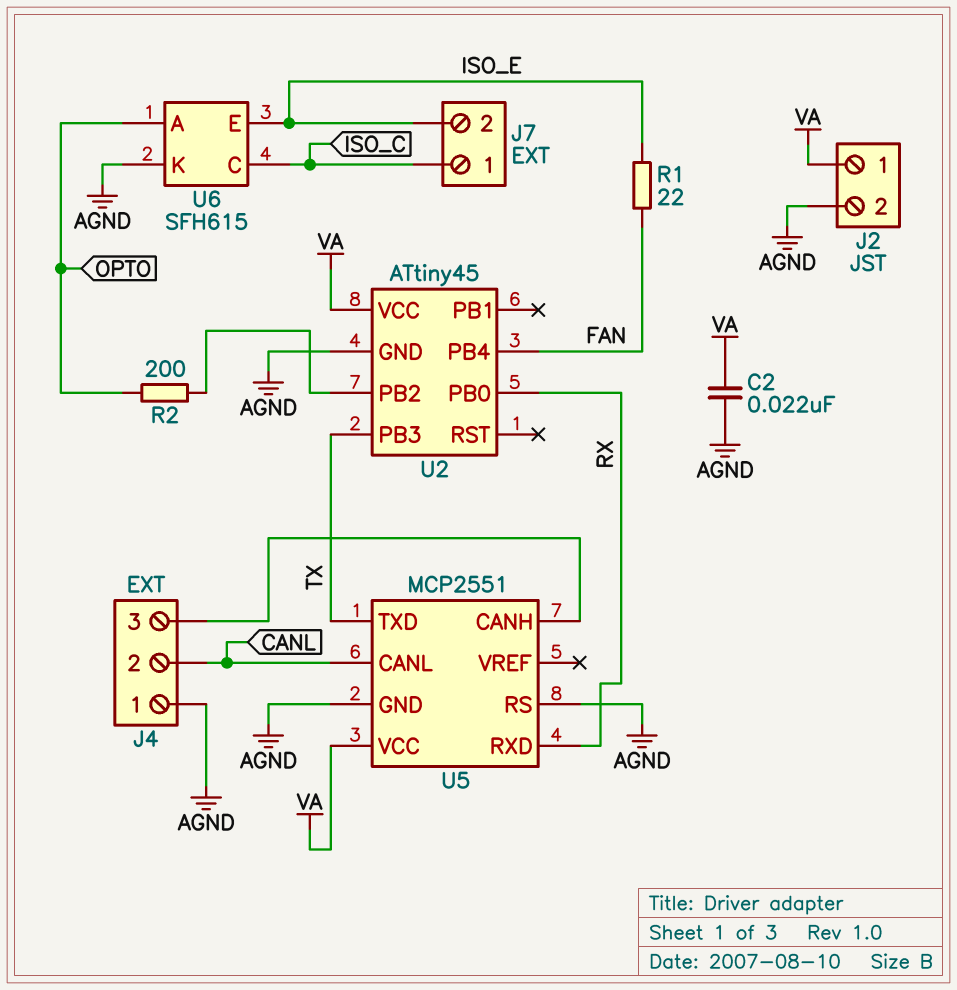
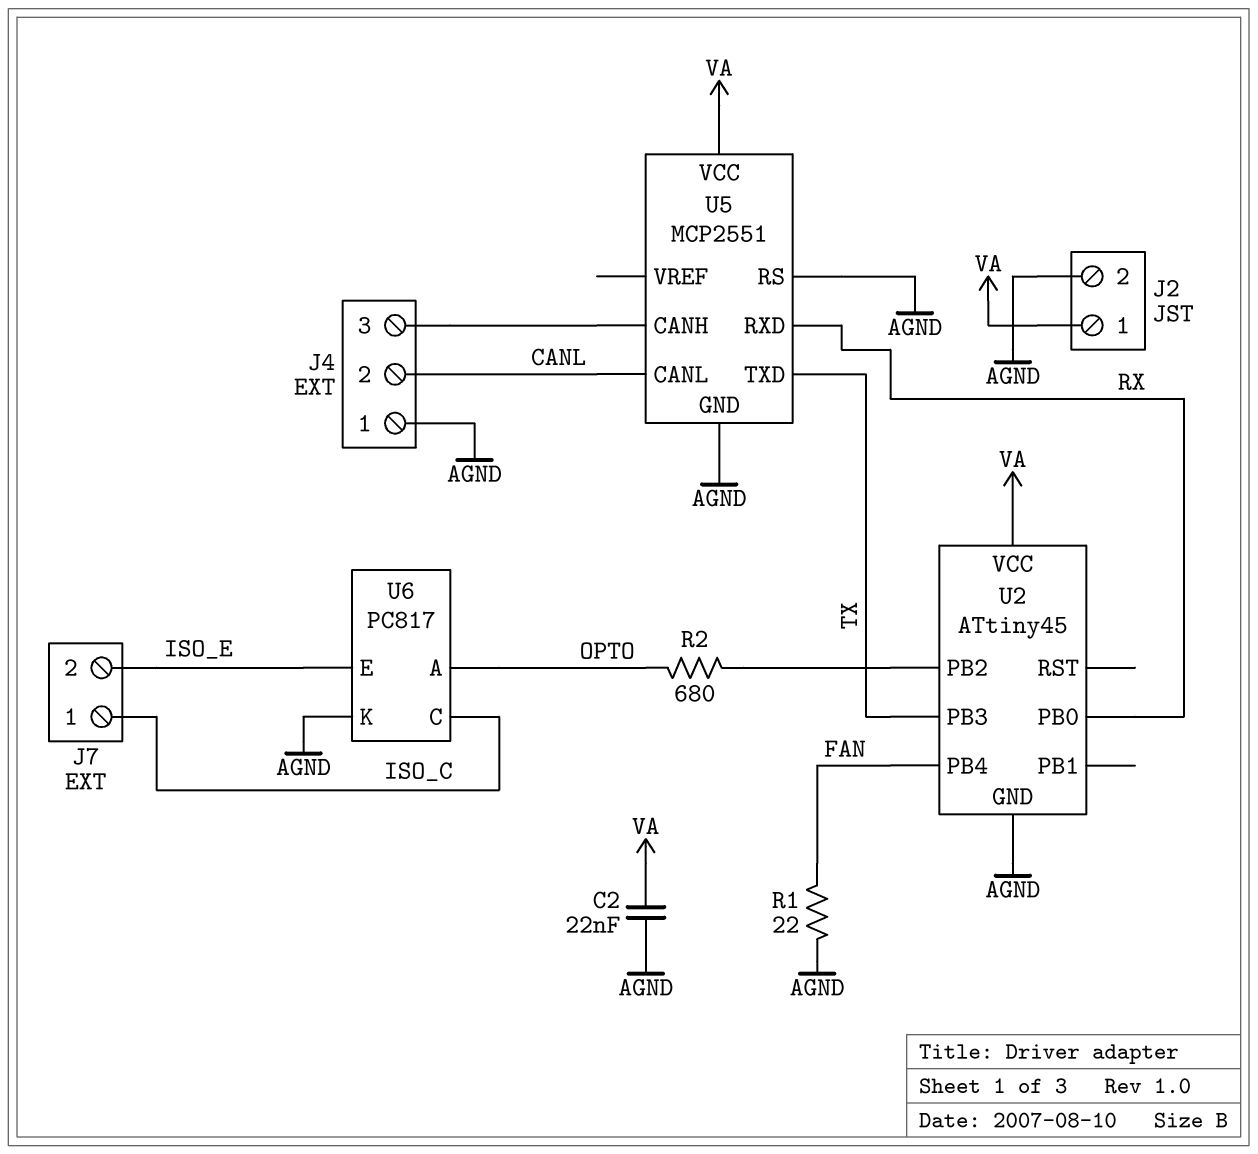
R1: 22 (FAN, ISO_E) -> 22 (AGND, FAN)
R2: 200 (OPTO, U2/PB2) -> 680 (OPTO, U2/PB2)
U6: SFH615 -> PC817

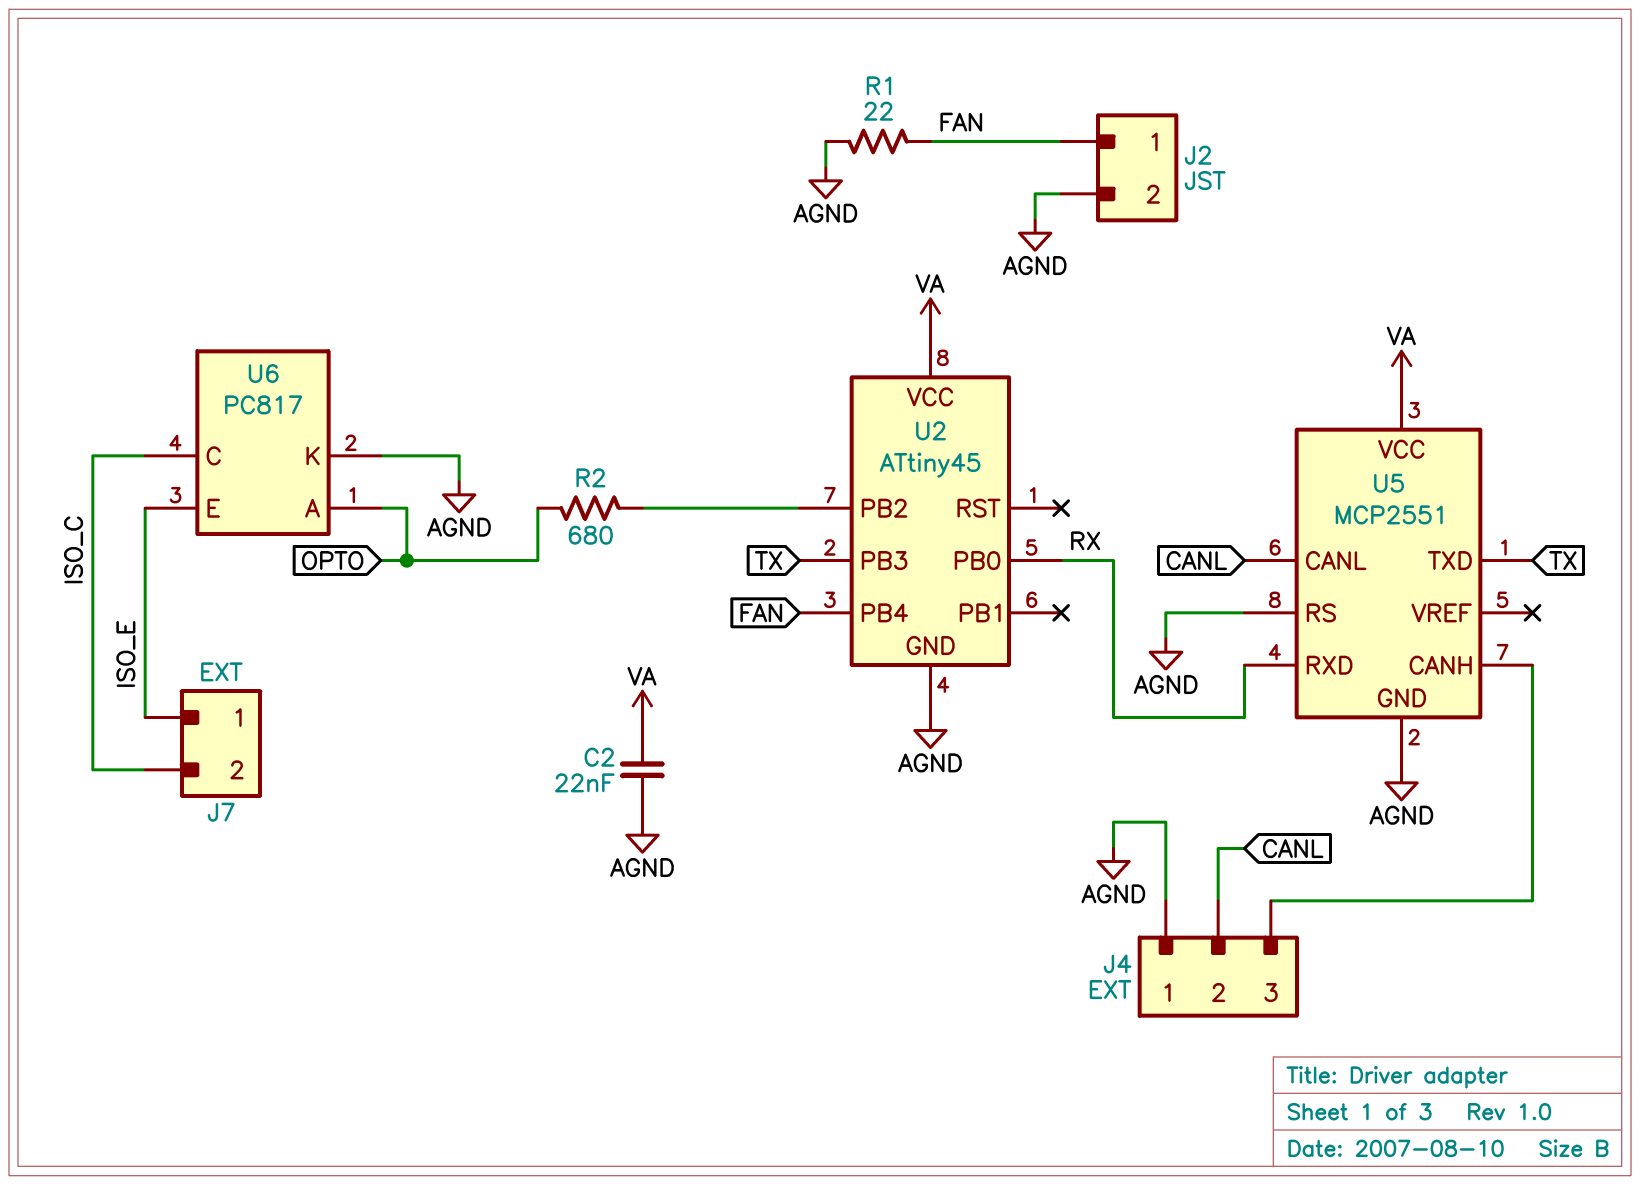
J2 pin 1: VA -> FAN
J7 pin 1: ISO_C -> ISO_E
J7 pin 2: ISO_E -> ISO_C

